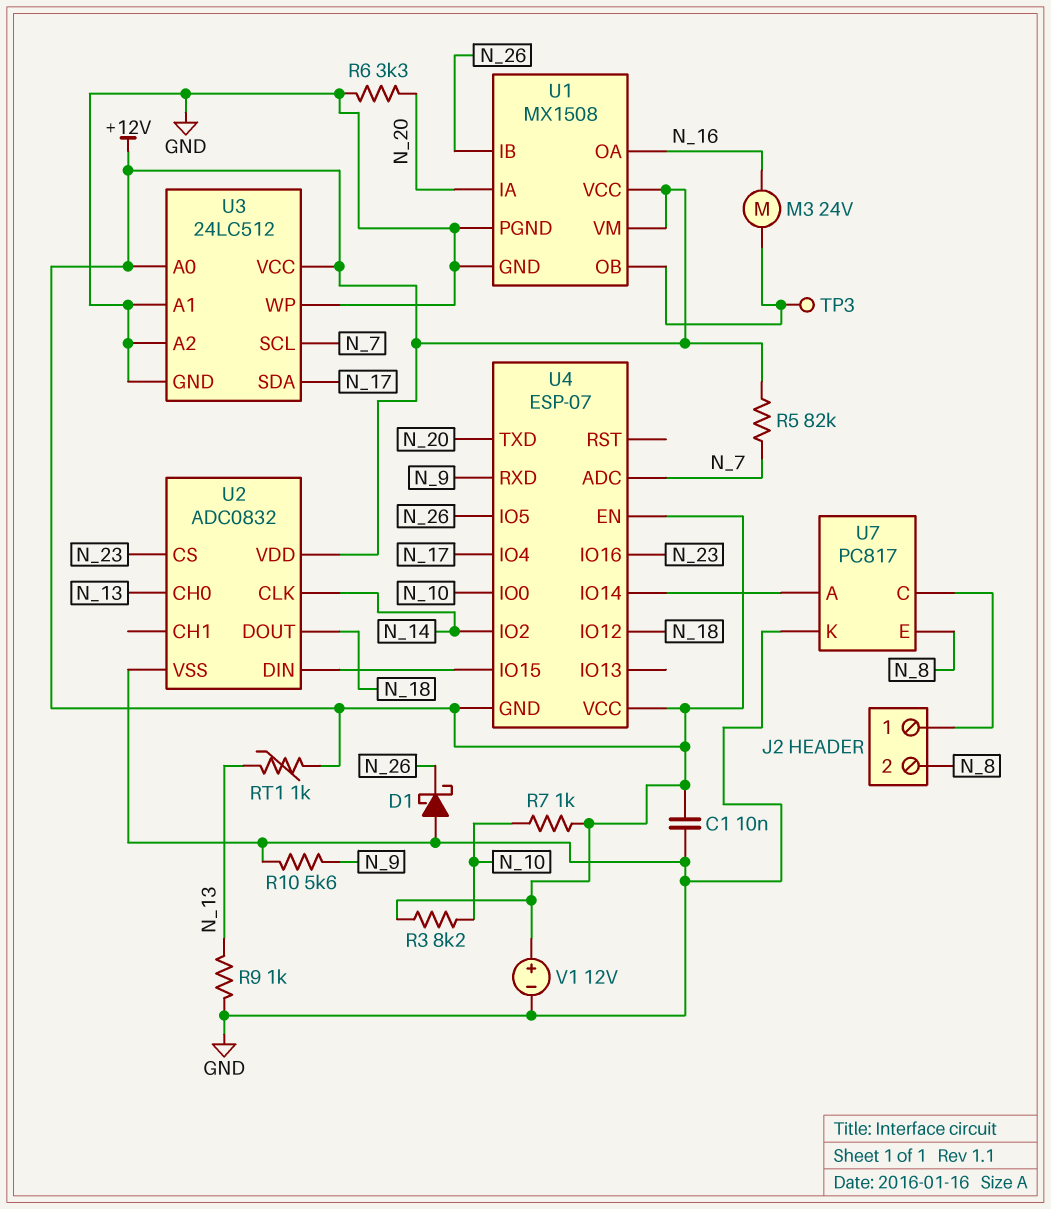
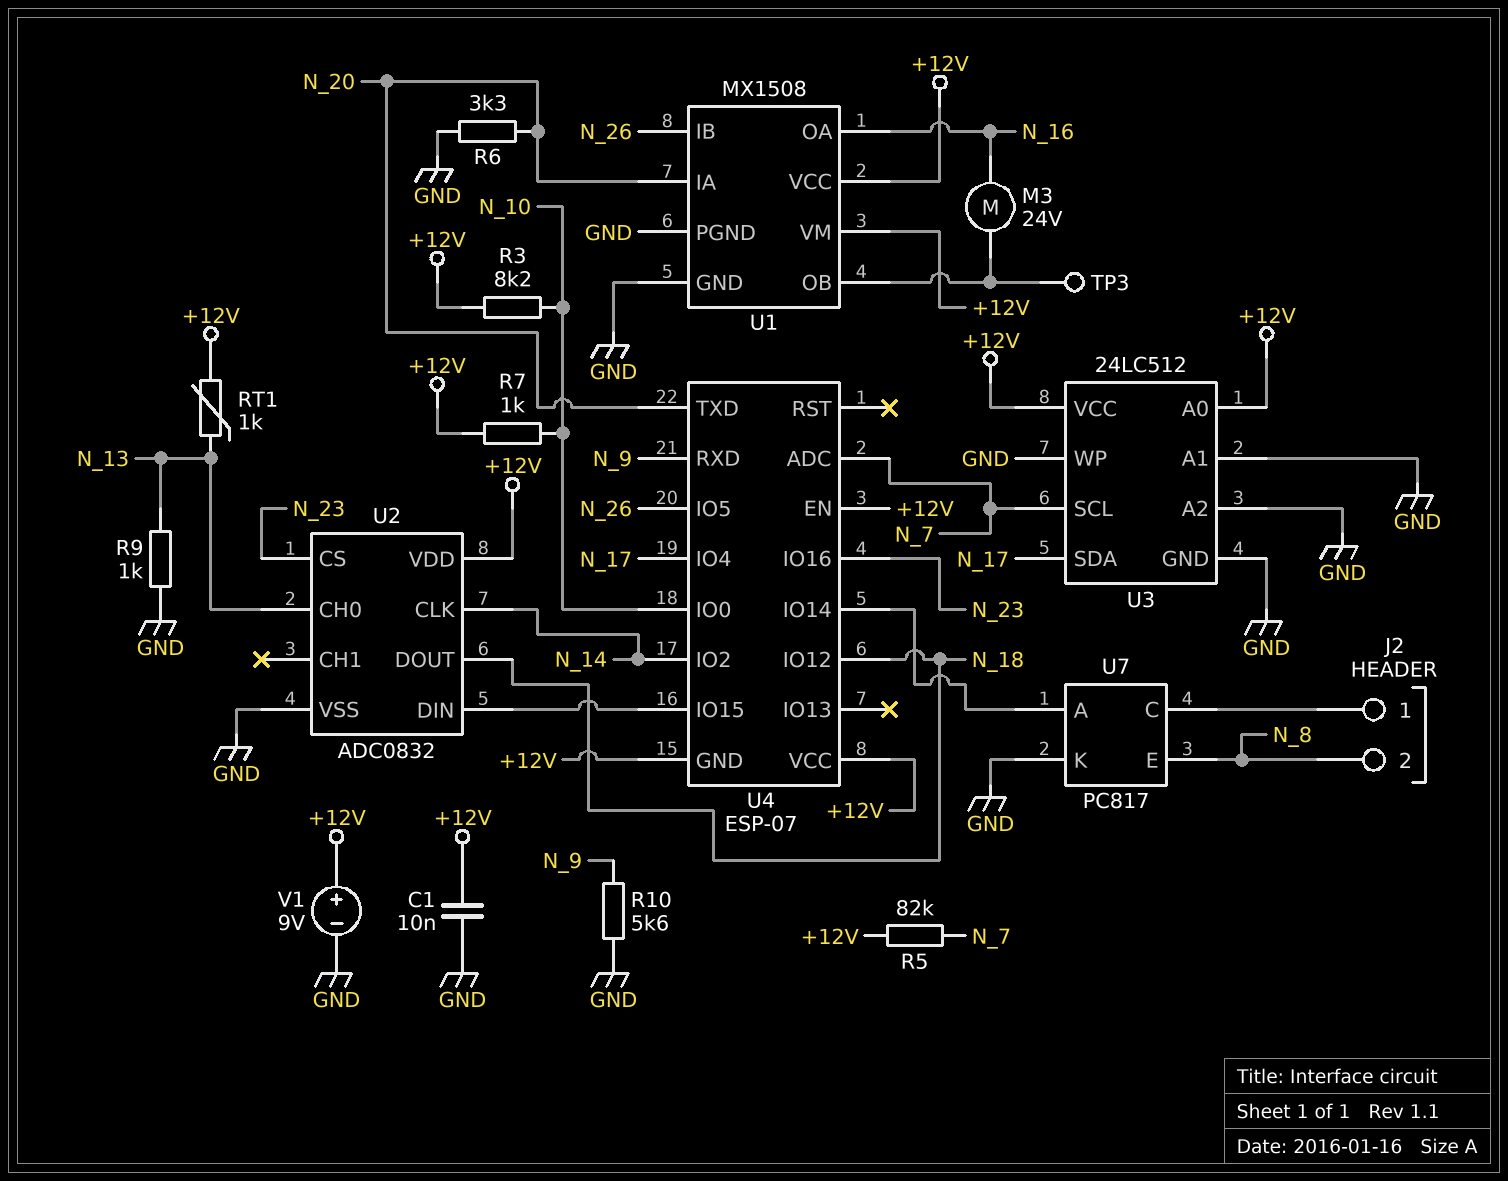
D1: schottky (A GND, K N_26) -> none
V1: 12V (plus +12V, minus GND) -> 9V (plus +12V, minus GND)

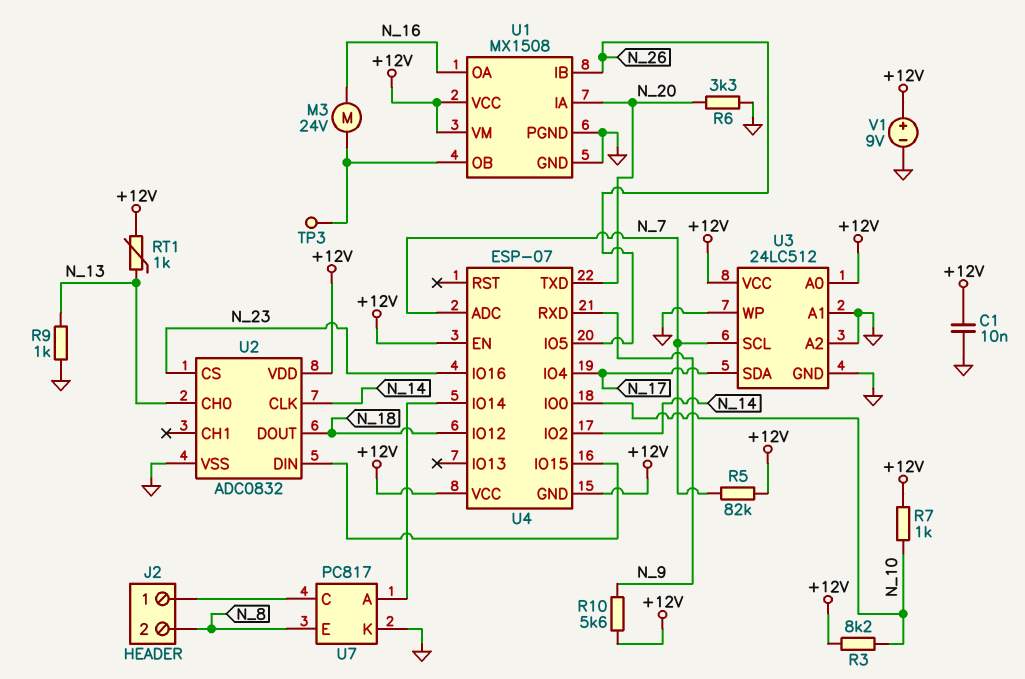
R10: 5.6k (GND, N_9) -> 5.6k (+12V, N_9)

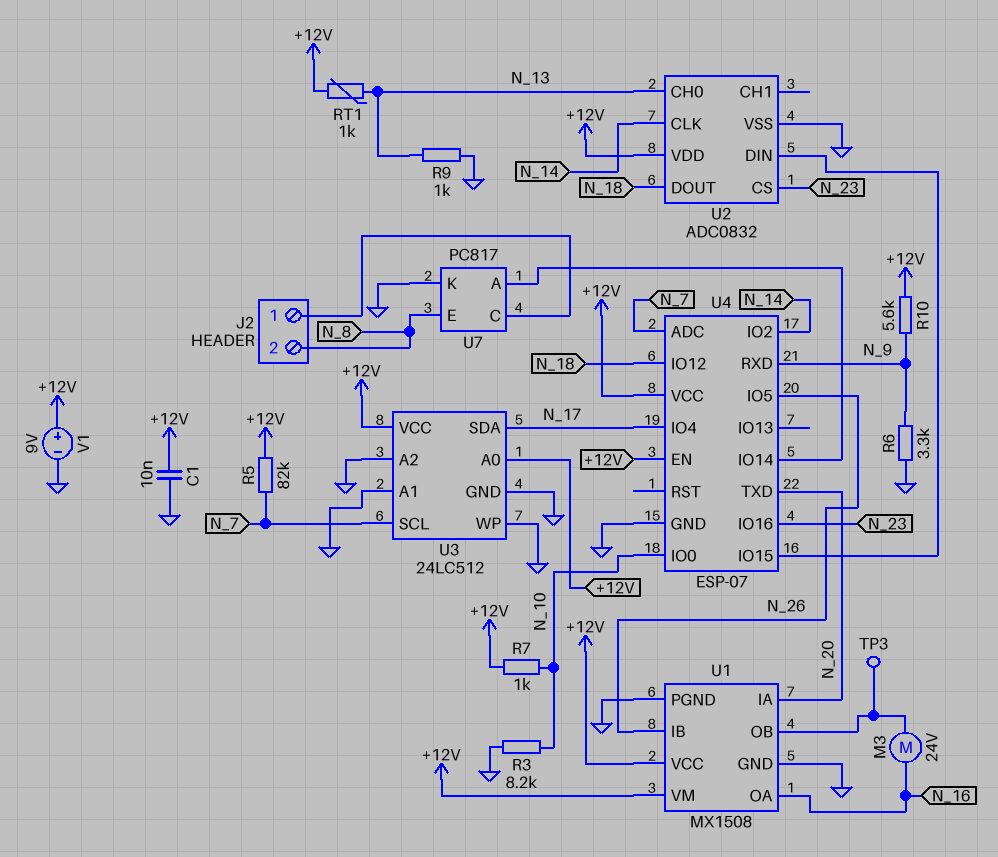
R3: 8.2k (+12V, N_10) -> 8.2k (GND, N_10)
R6: 3.3k (GND, N_20) -> 3.3k (GND, N_9)
U4 pin GND: +12V -> GND

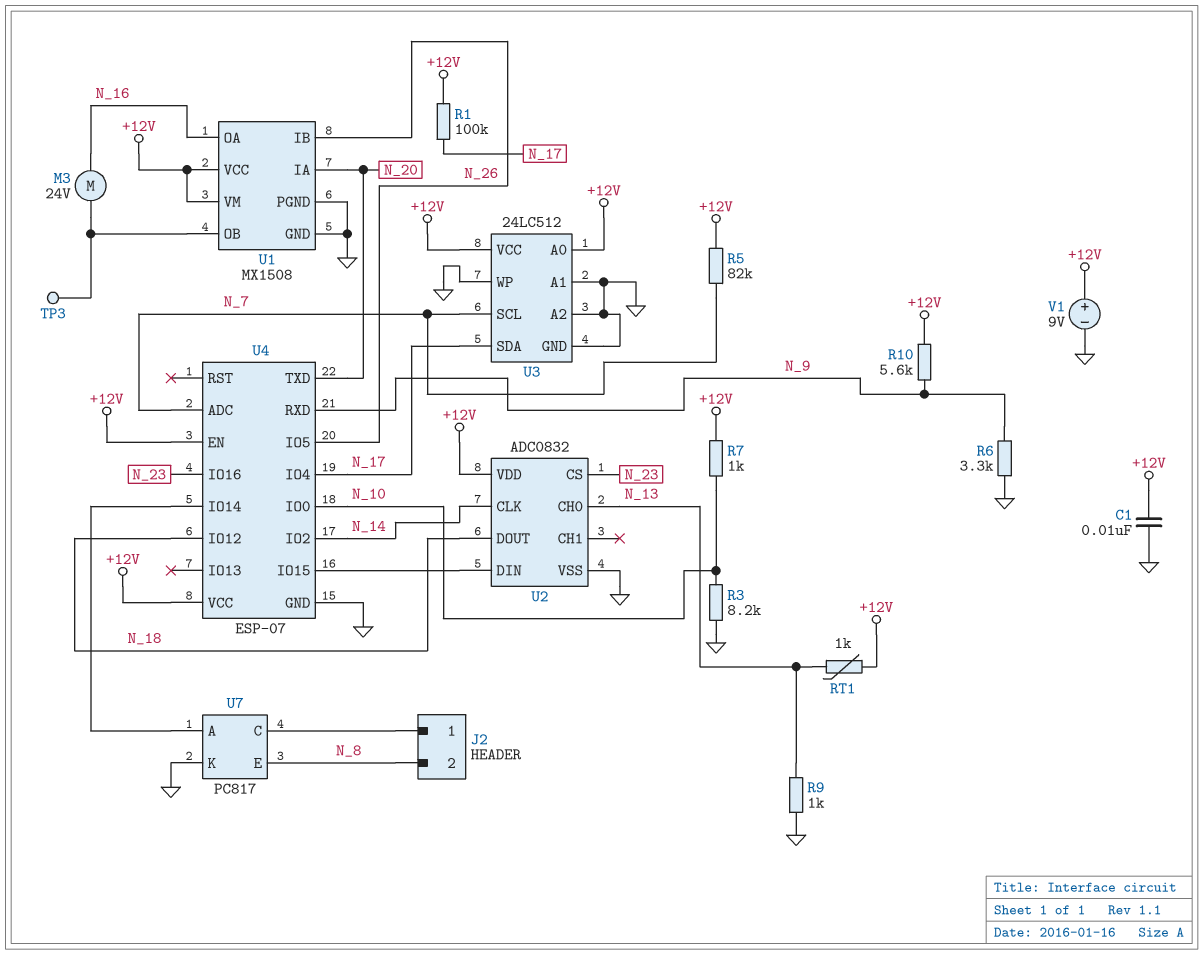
R1: none -> 100k (+12V, N_17)

